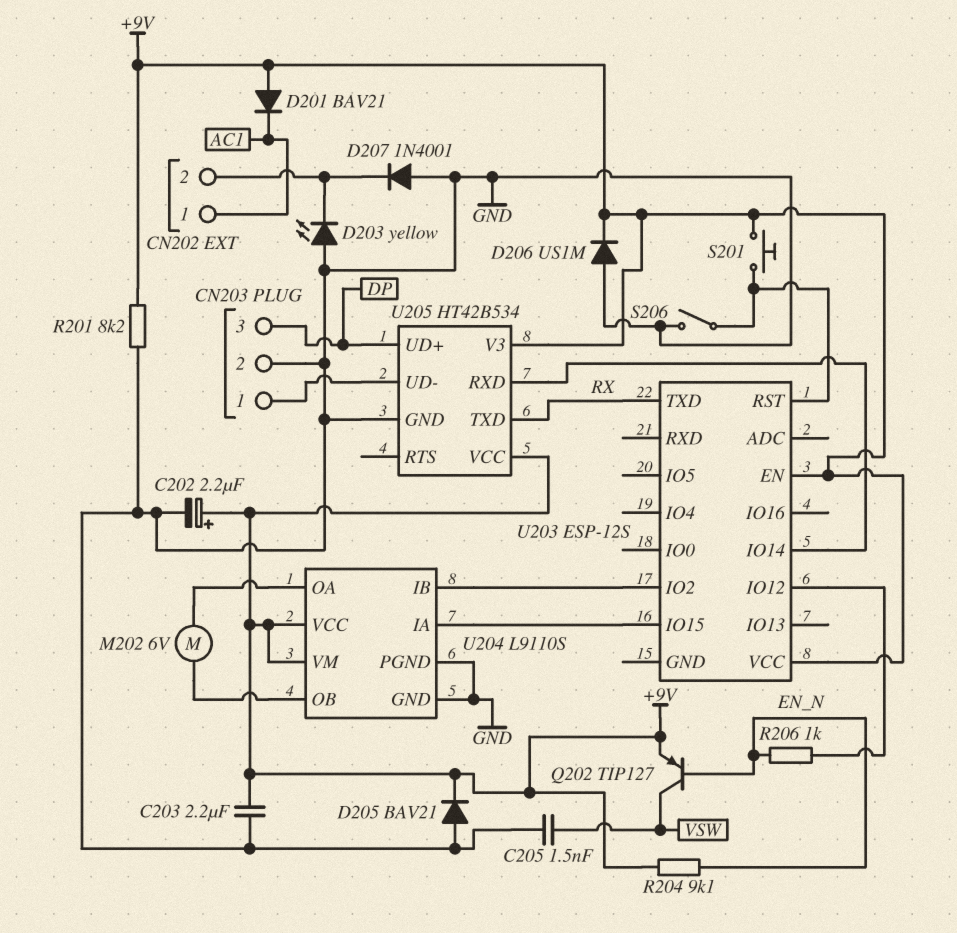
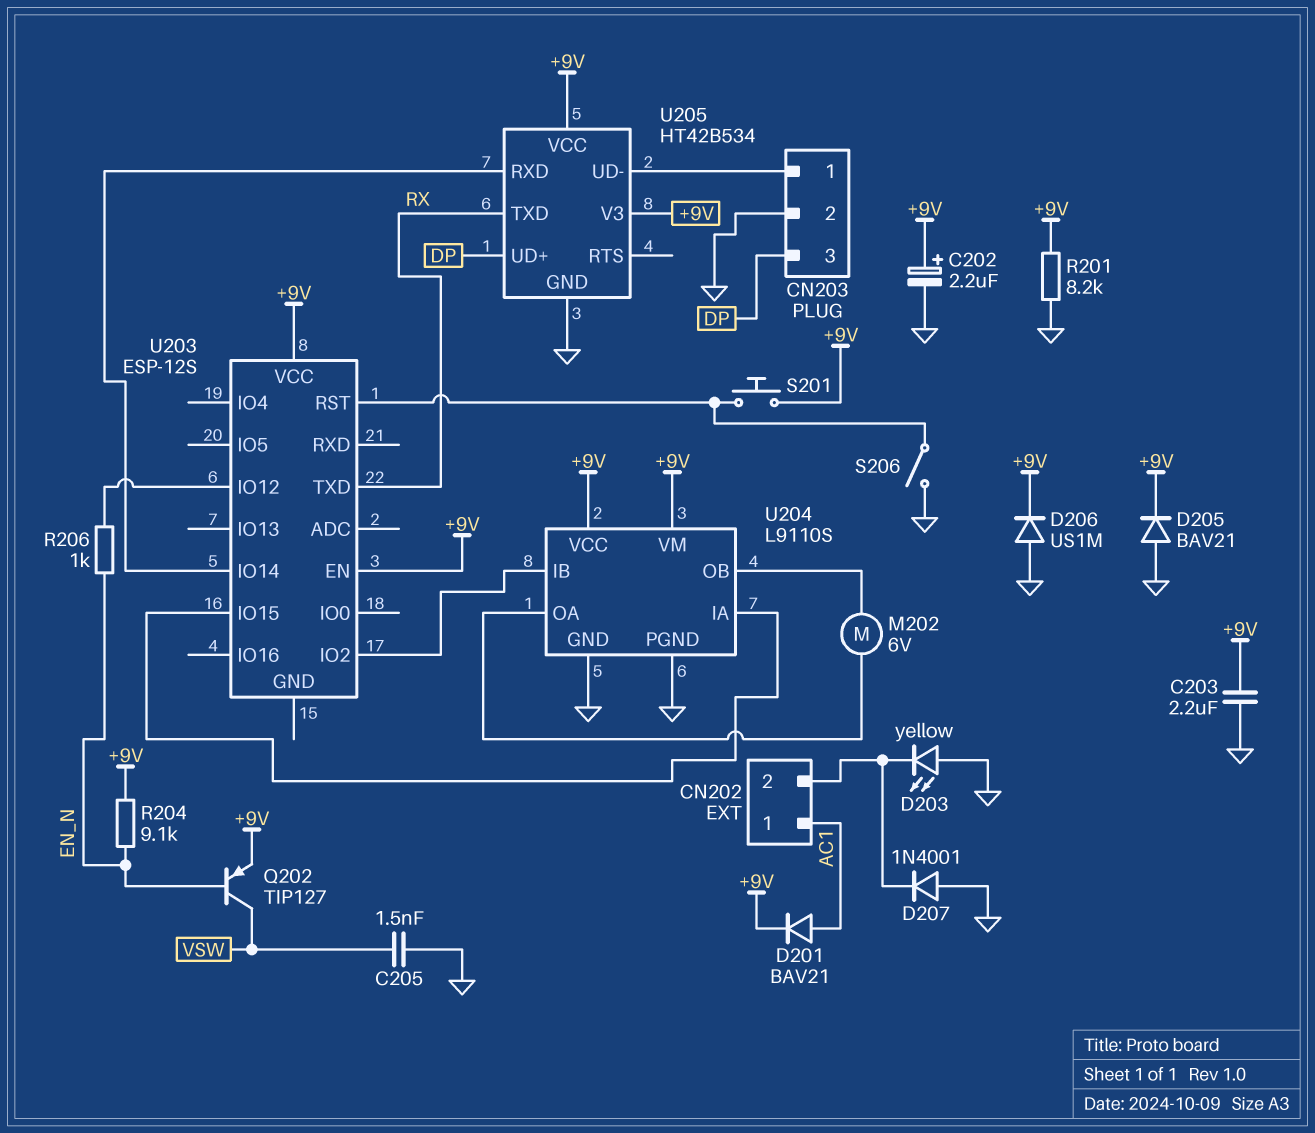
D201: diode BAV21 (A +9V, K AC1) -> diode BAV21 (A AC1, K +9V)

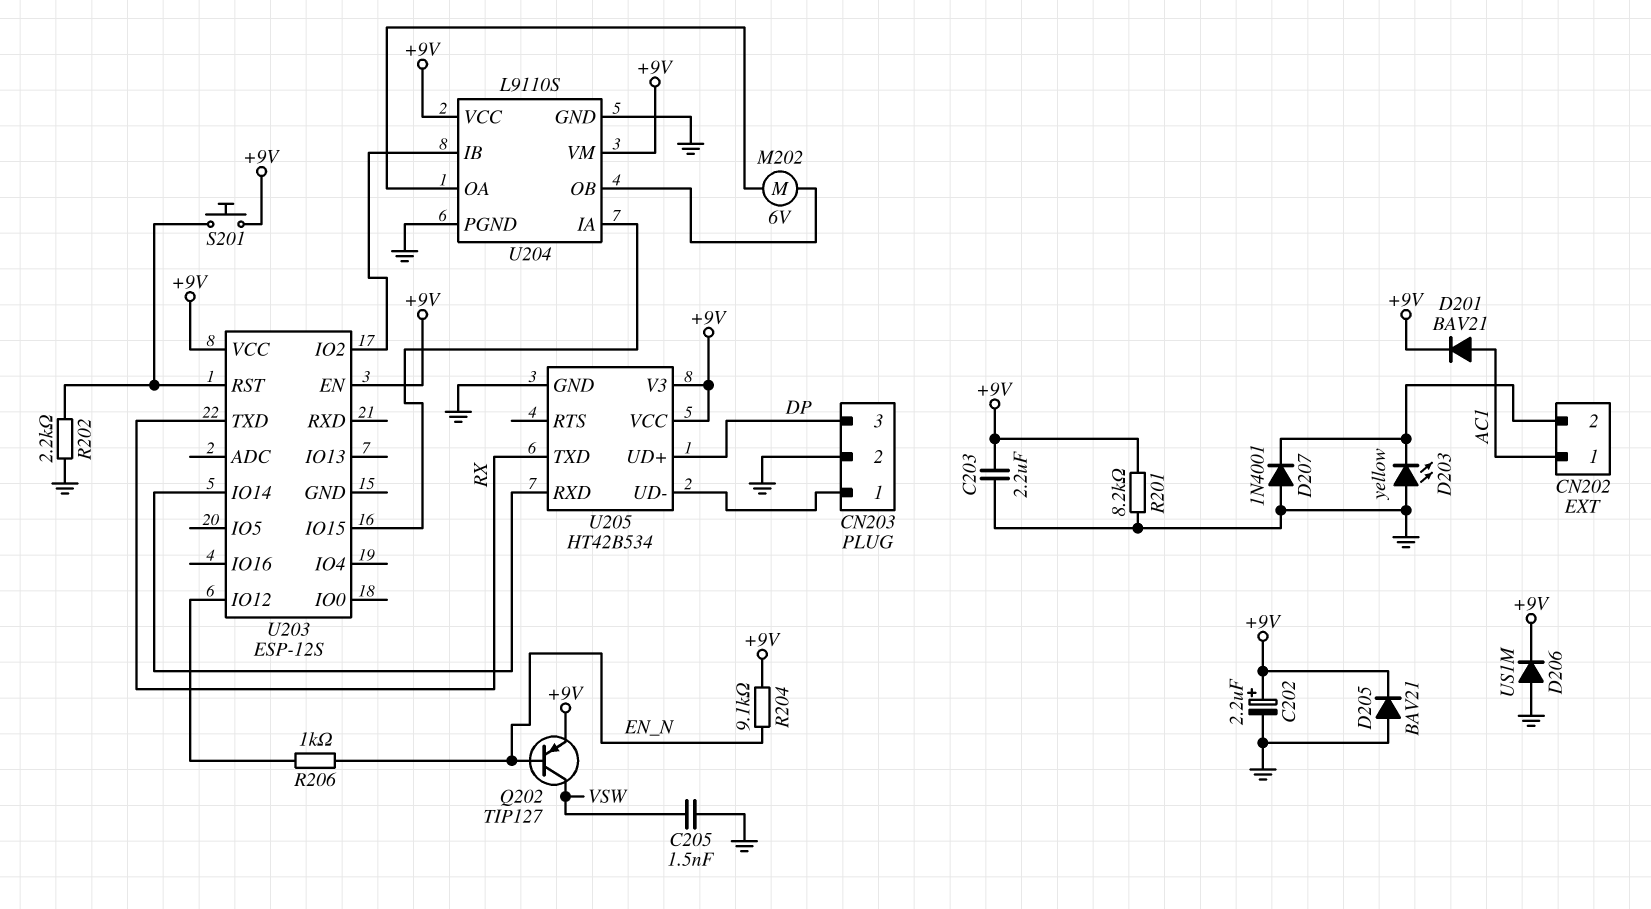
R202: none -> 2.2k (GND, U203/RST)
S206: switch (GND, U203/RST) -> none

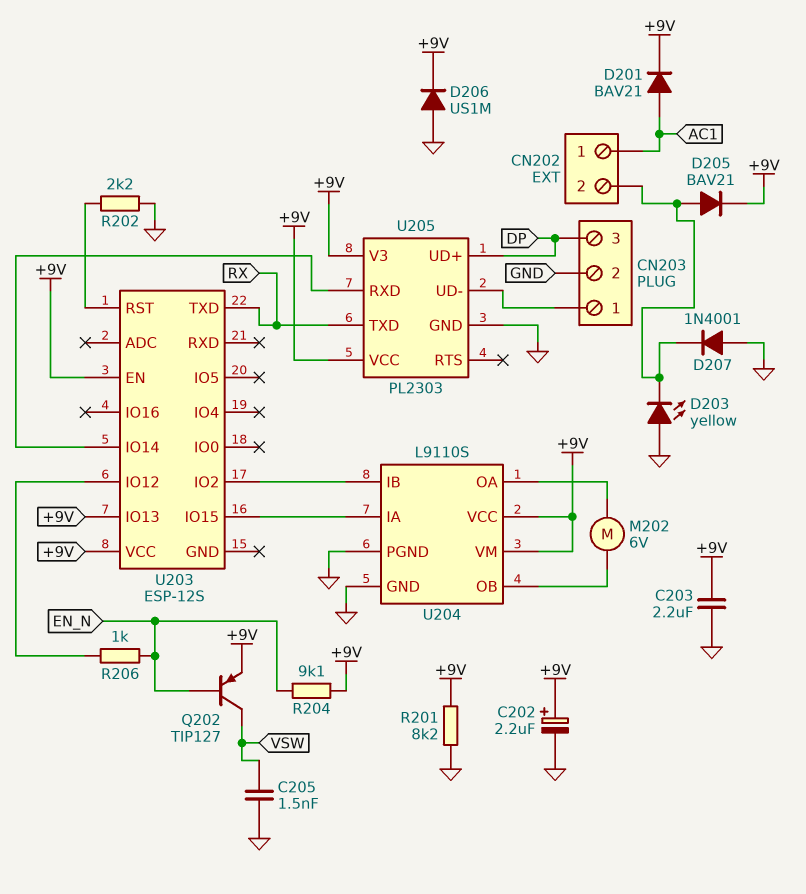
D205: diode BAV21 (A GND, K +9V) -> diode BAV21 (A CN202/2, K +9V)
S201: button (+9V, U203/RST) -> none
U203 pin IO13: none -> +9V
U205: HT42B534 -> PL2303

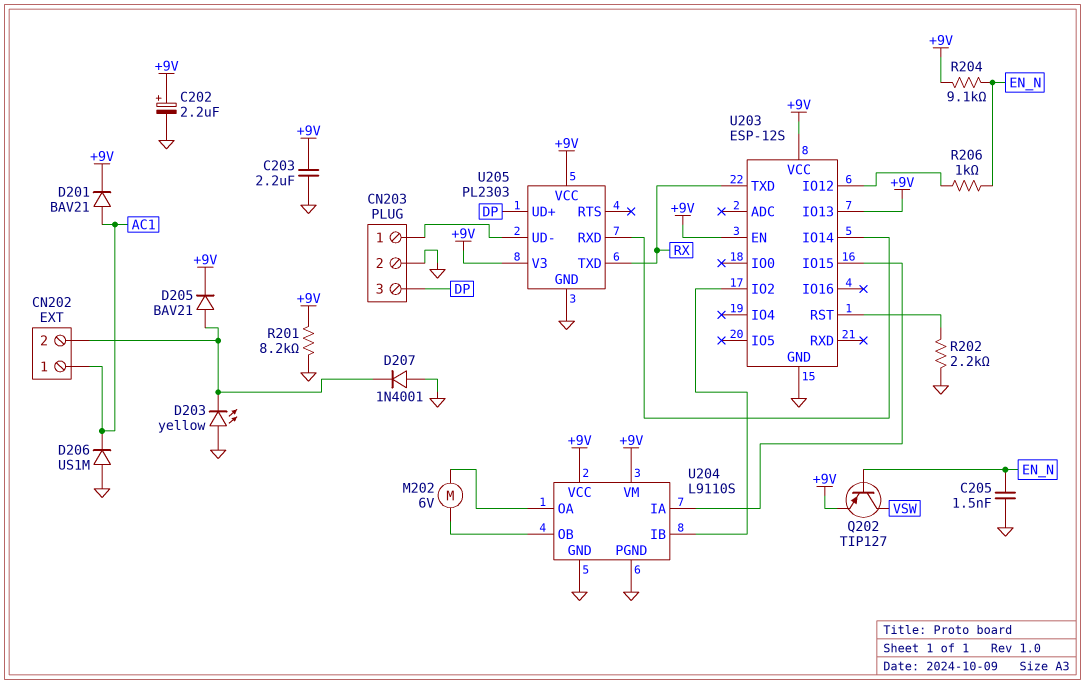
C205: 1.5nF (GND, VSW) -> 1.5nF (EN_N, GND)
D206: diode US1M (A GND, K +9V) -> diode US1M (A GND, K AC1)
U203 pin GND: none -> GND

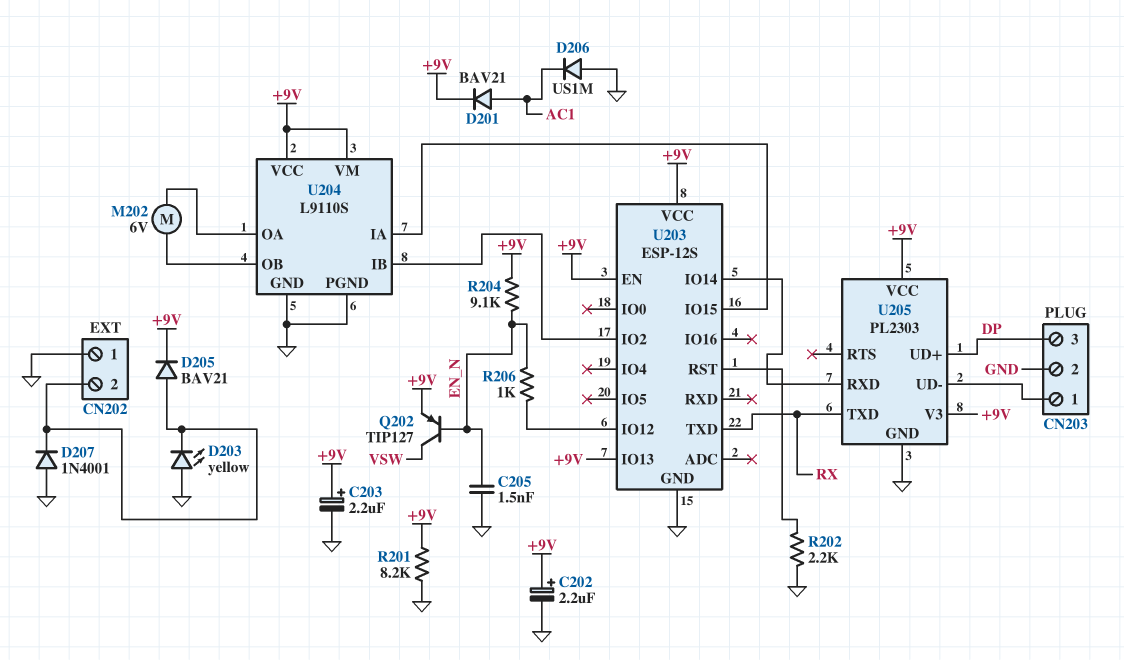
C203: 2.2uF (+9V, GND) -> 2.2uF (plus +9V, minus GND)
CN202 pin 1: AC1 -> GND

